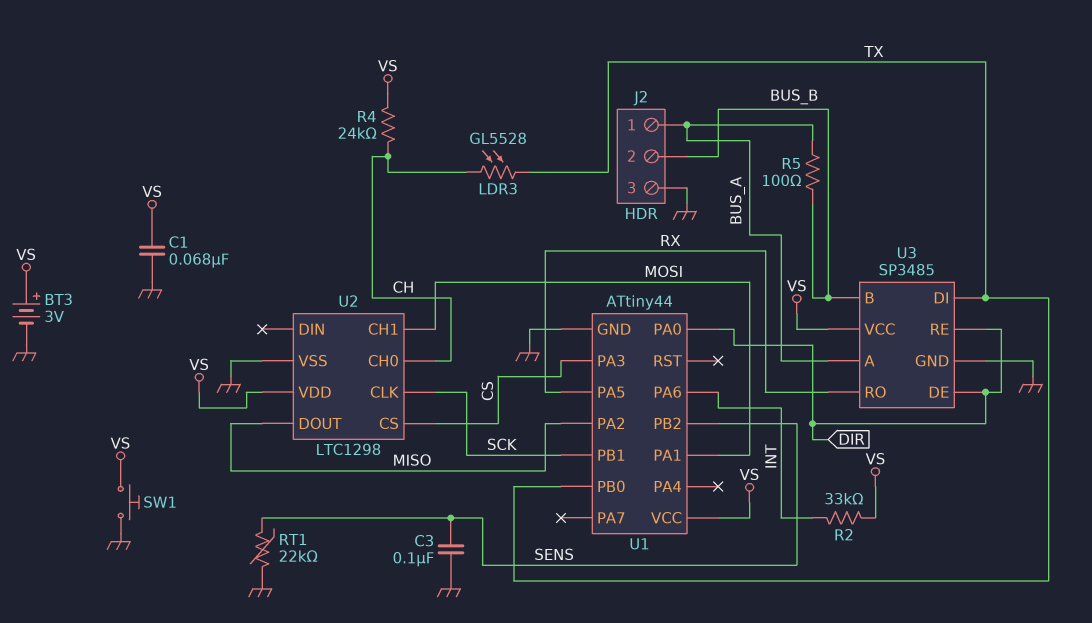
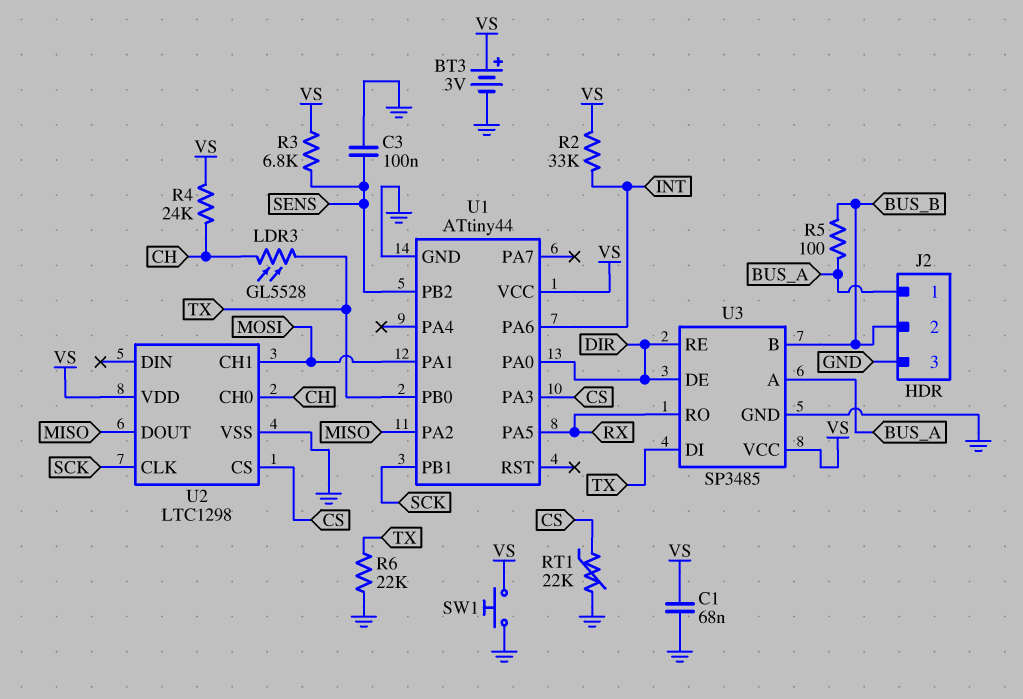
R3: none -> 6.8k (SENS, VS)
R6: none -> 22k (GND, TX)
RT1: 22k (GND, SENS) -> 22k (CS, GND)

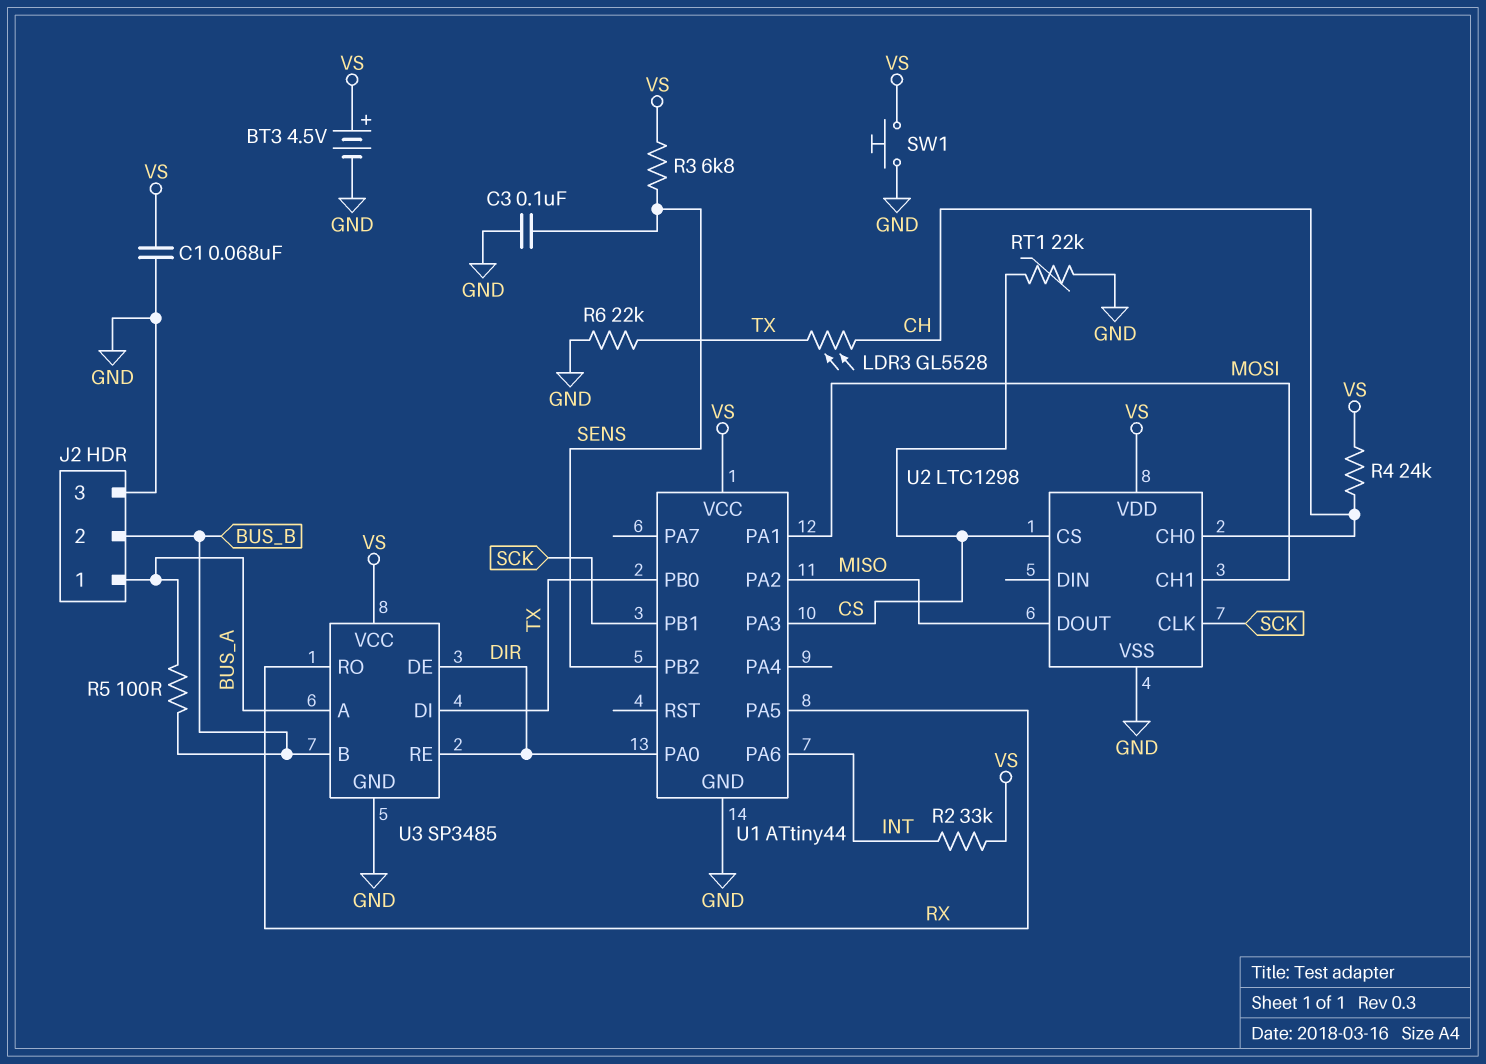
BT3: 3V (plus VS, minus GND) -> 4.5V (plus VS, minus GND)

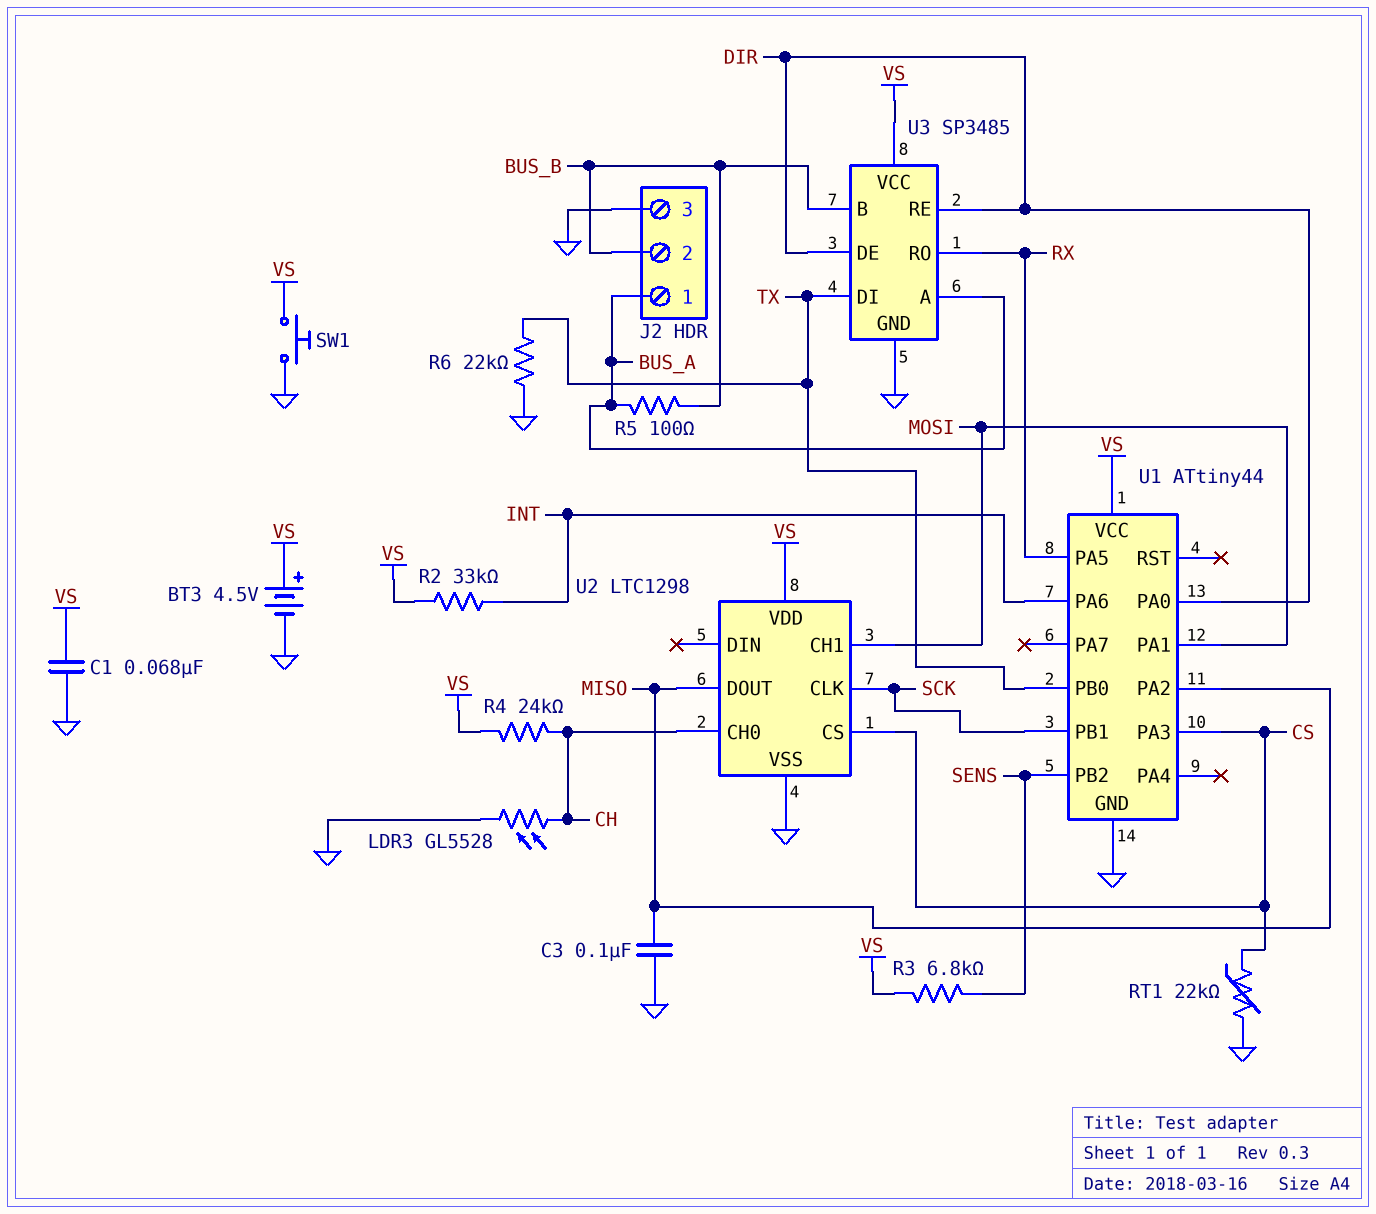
C3: 100nF (GND, SENS) -> 100nF (GND, MISO)
LDR3: GL5528 (CH, TX) -> GL5528 (CH, GND)

